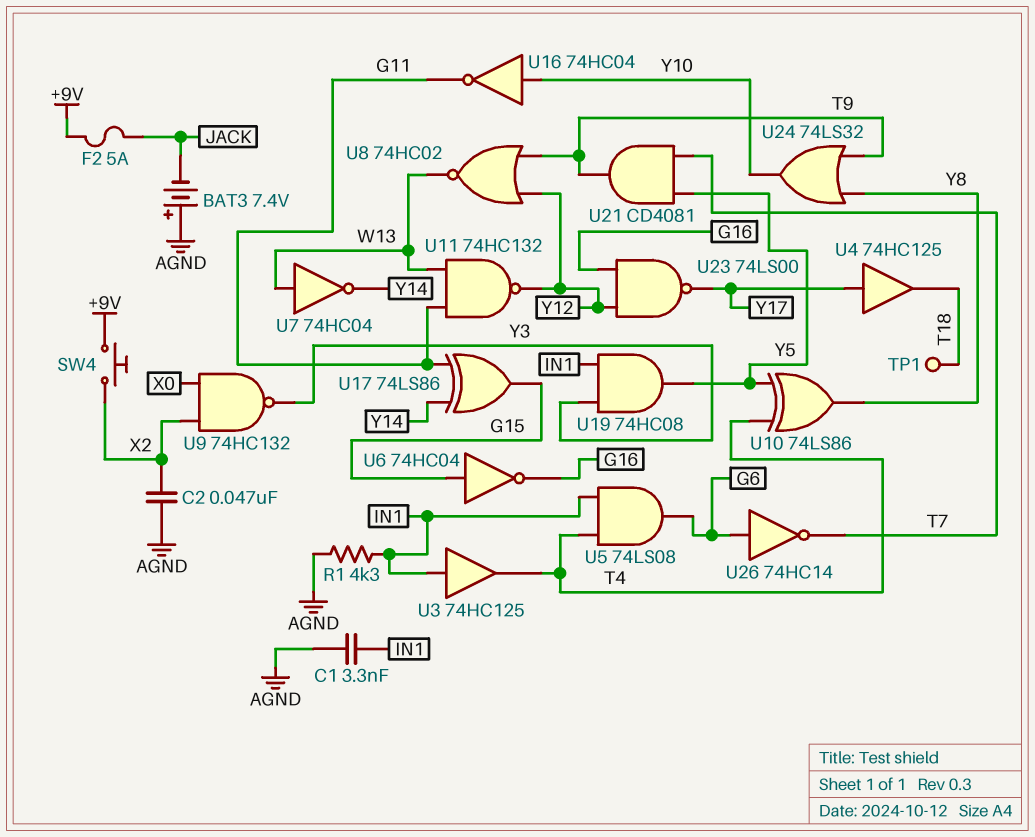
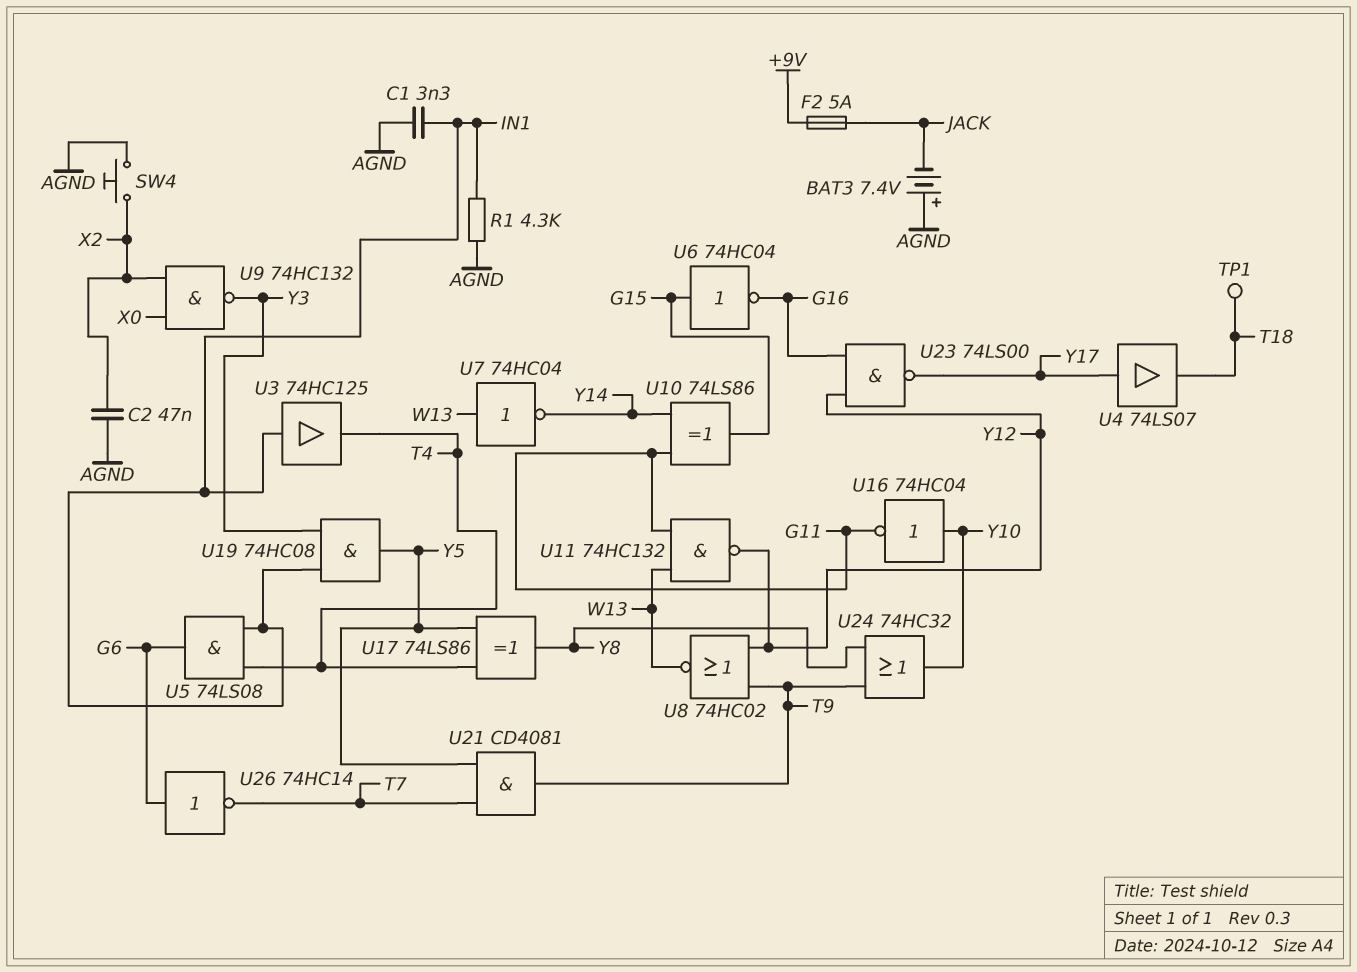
SW4: button (+9V, X2) -> button (AGND, X2)
U4: buffer 74HC125 (in Y17, out T18) -> buffer 74LS07 (in Y17, out T18)
U10: XOR 74LS86 (in T4, in Y5, out Y8) -> XOR 74LS86 (in G11, in Y14, out G15)
U17: XOR 74LS86 (in G11, in Y14, out G15) -> XOR 74LS86 (in T4, in Y5, out Y8)
U24: OR 74LS32 (in T9, in Y8, out Y10) -> OR 74HC32 (in T9, in Y8, out Y10)

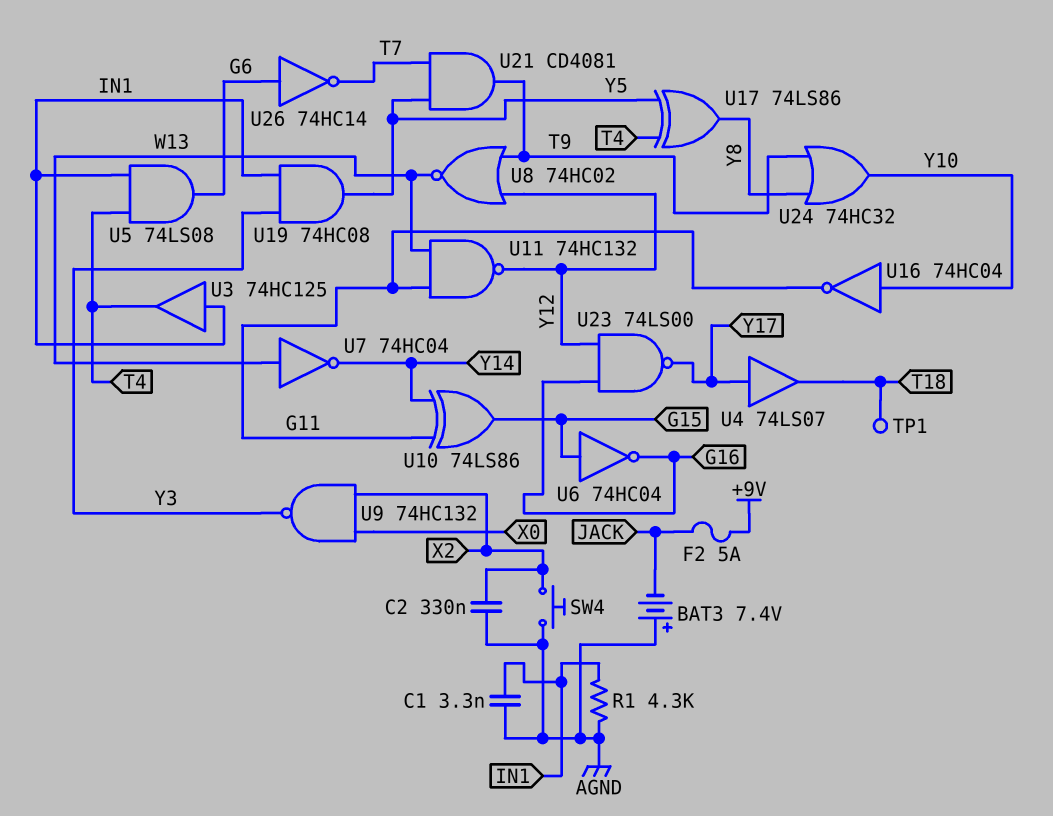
C2: 47nF (AGND, X2) -> 330nF (AGND, X2)

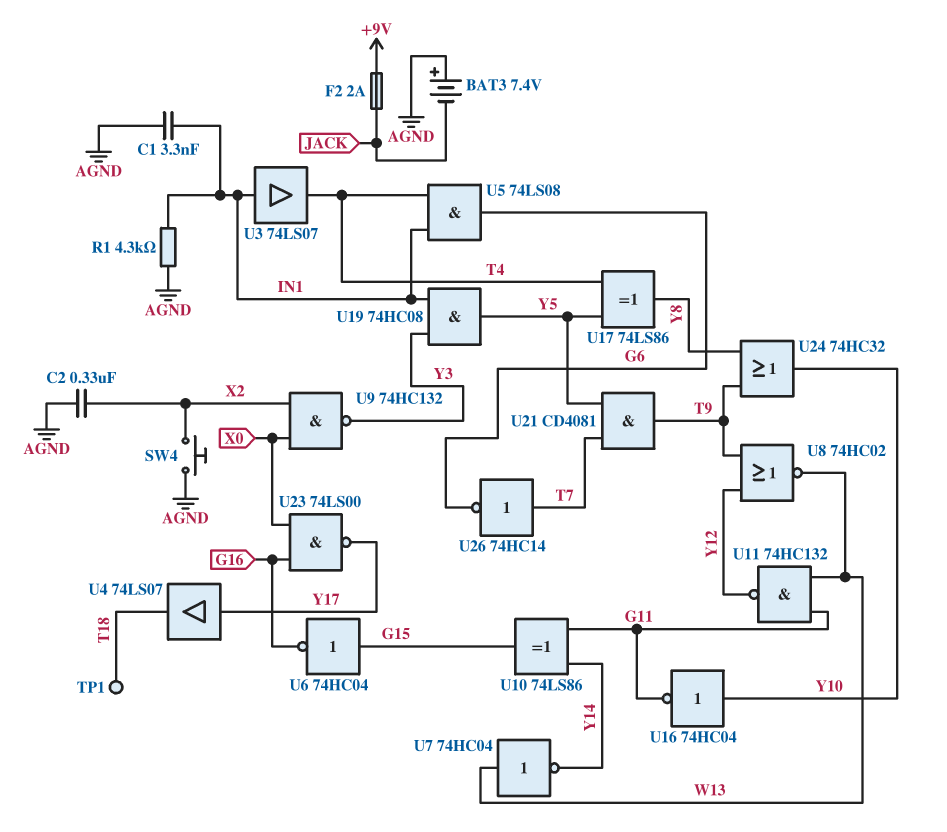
F2: 5A (+9V, JACK) -> 2A (+9V, JACK)
U3: buffer 74HC125 (in IN1, out T4) -> buffer 74LS07 (in IN1, out T4)
U23: NAND 74LS00 (in G16, in Y12, out Y17) -> NAND 74LS00 (in G16, in X0, out Y17)
U26: NOT 74HC14 (in G6, out T7) -> NOT 74HC14 (in T7, out G6)

